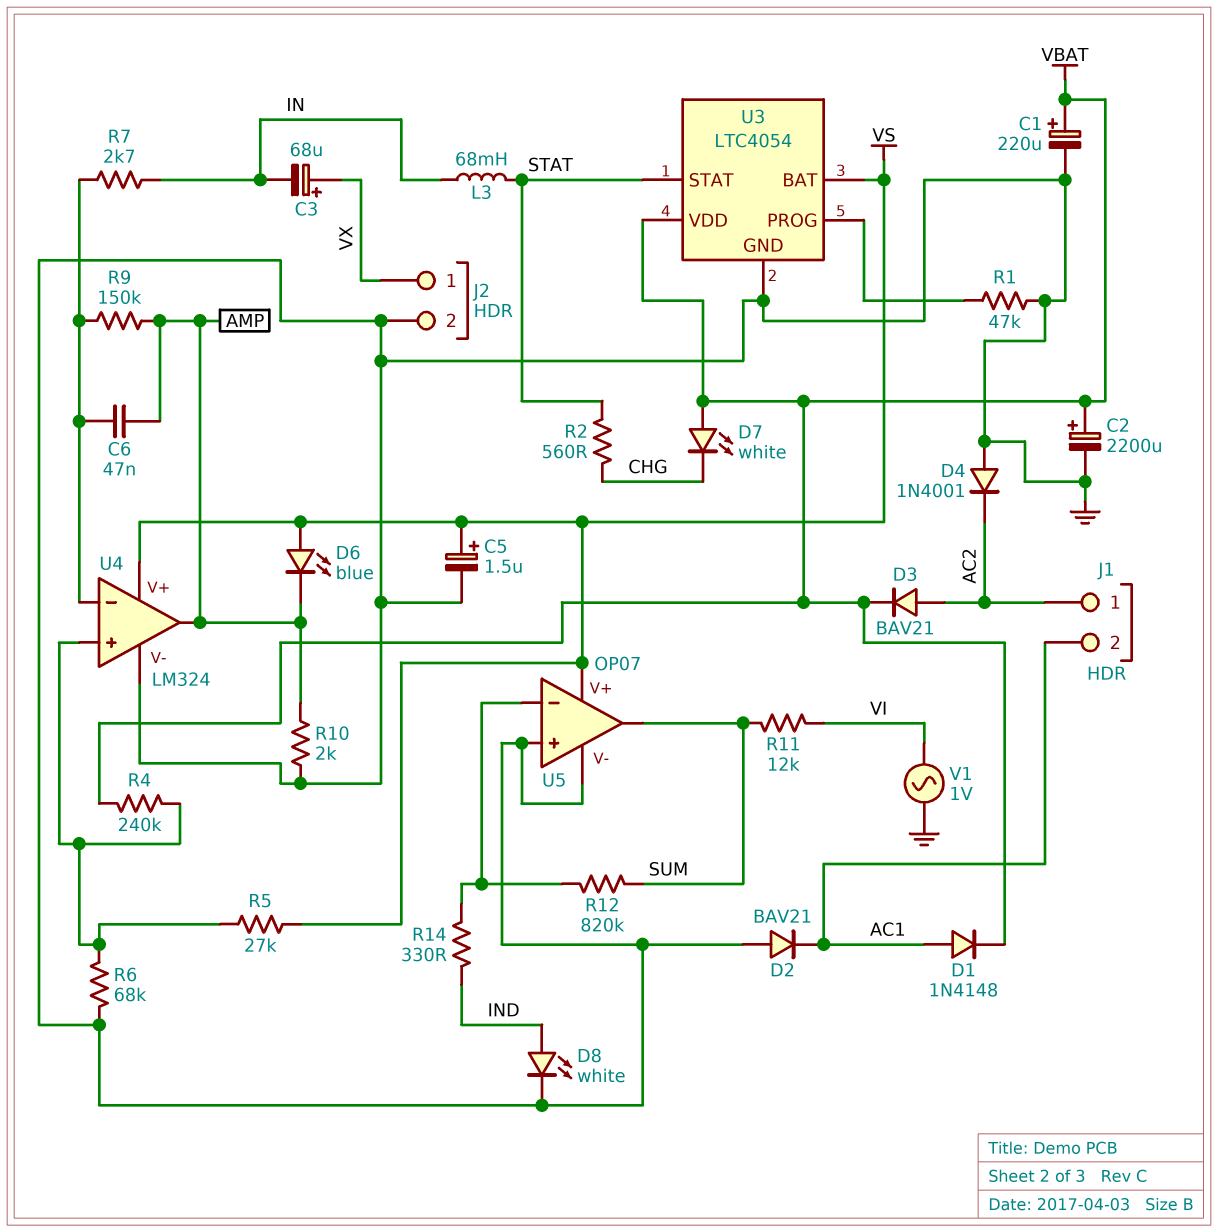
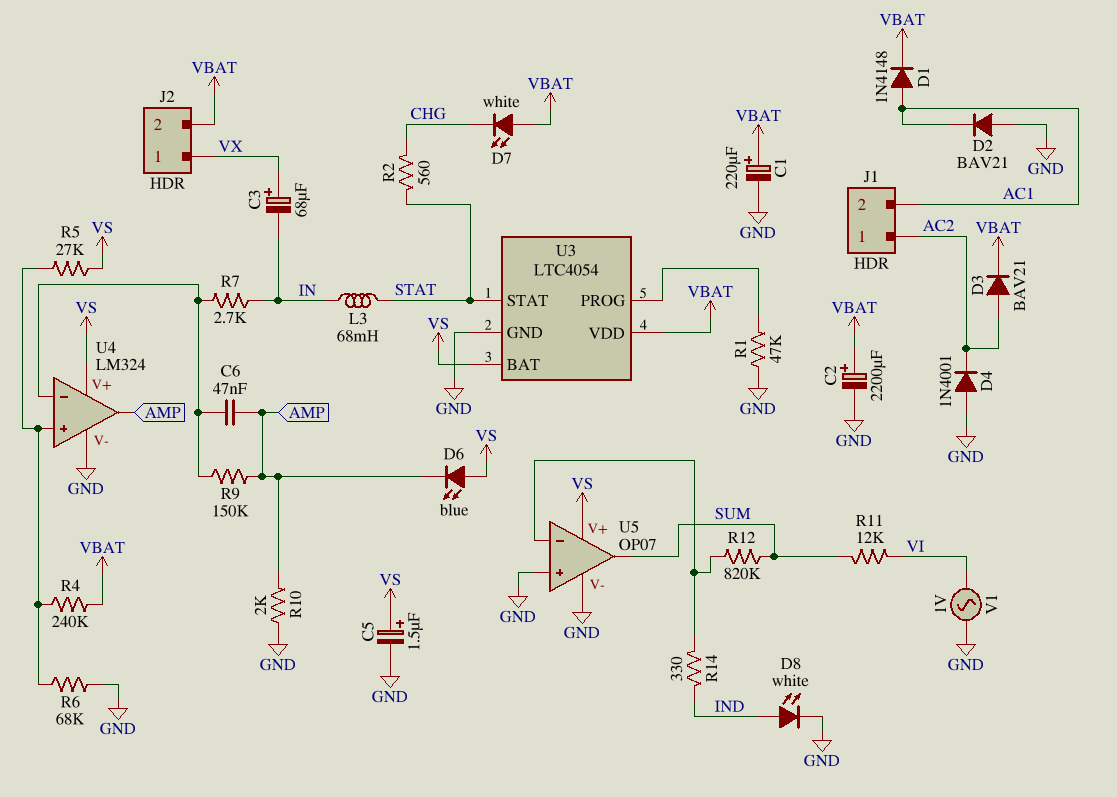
J2 pin 2: GND -> VBAT

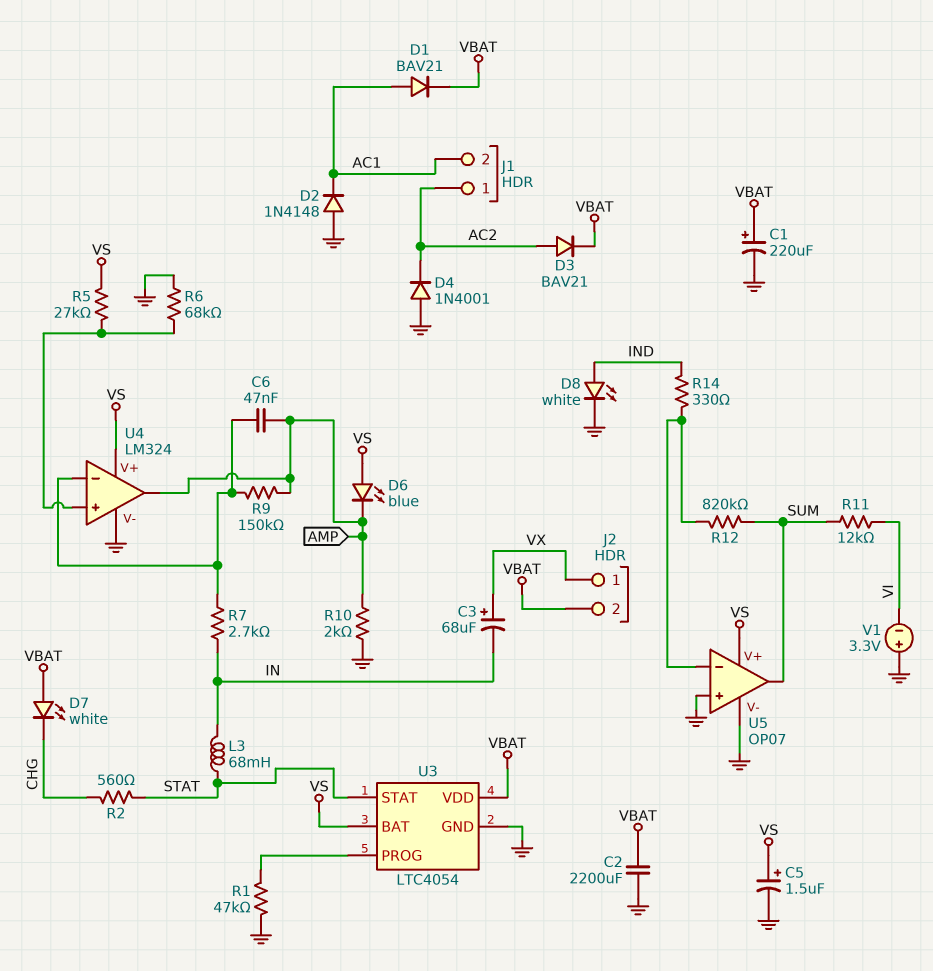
C2: 2200uF (plus VBAT, minus GND) -> 2200uF (GND, VBAT)
D1: diode 1N4148 (A AC1, K VBAT) -> diode BAV21 (A AC1, K VBAT)
D2: diode BAV21 (A GND, K AC1) -> diode 1N4148 (A GND, K AC1)
R4: 240k (U4/in+, VBAT) -> none
V1: AC 1V (GND, VI) -> 3.3V (plus GND, minus VI)

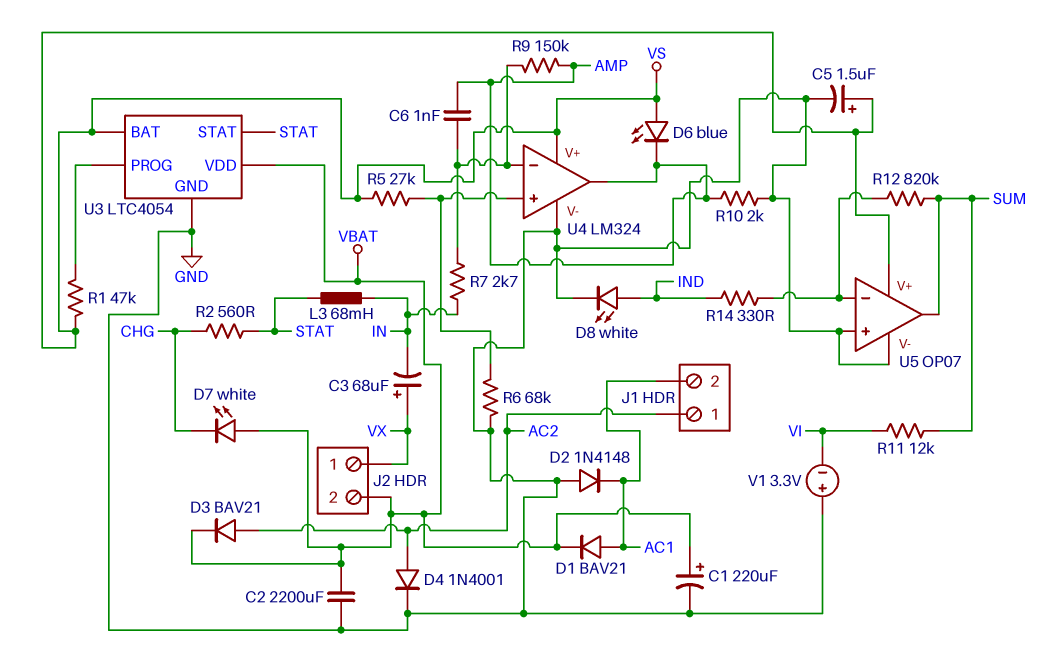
C6: 47nF (AMP, U4/in-) -> 1nF (AMP, U4/in-)
D4: diode 1N4001 (A GND, K AC2) -> diode 1N4001 (A AC2, K GND)
R1: 47k (GND, U3/PROG) -> 47k (U3/PROG, VS)

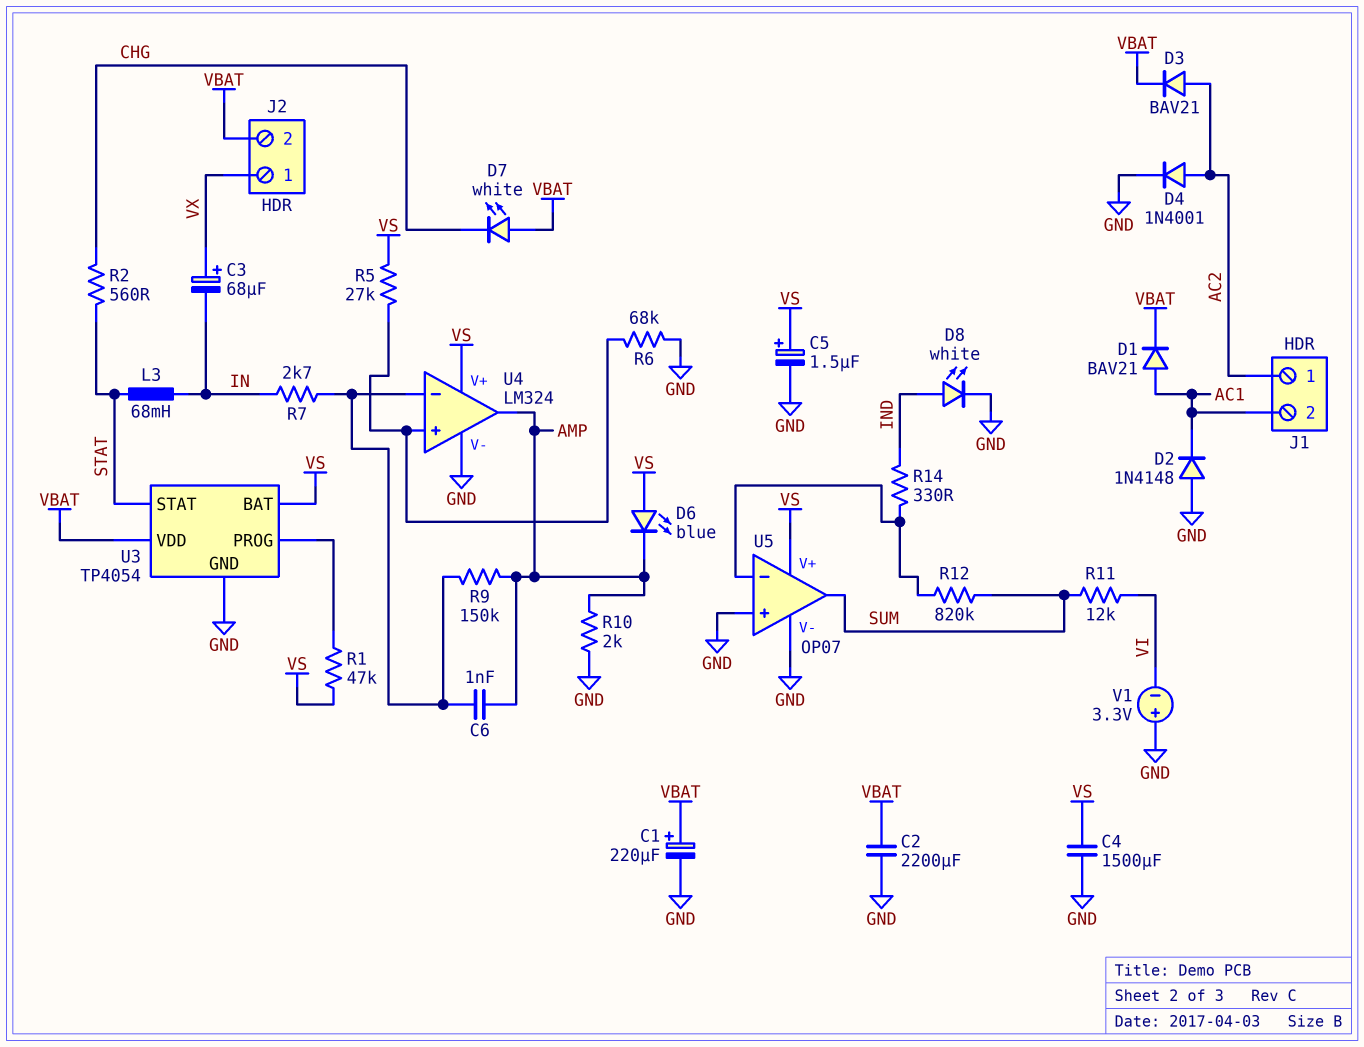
C4: none -> 1500uF (GND, VS)
U3: LTC4054 -> TP4054

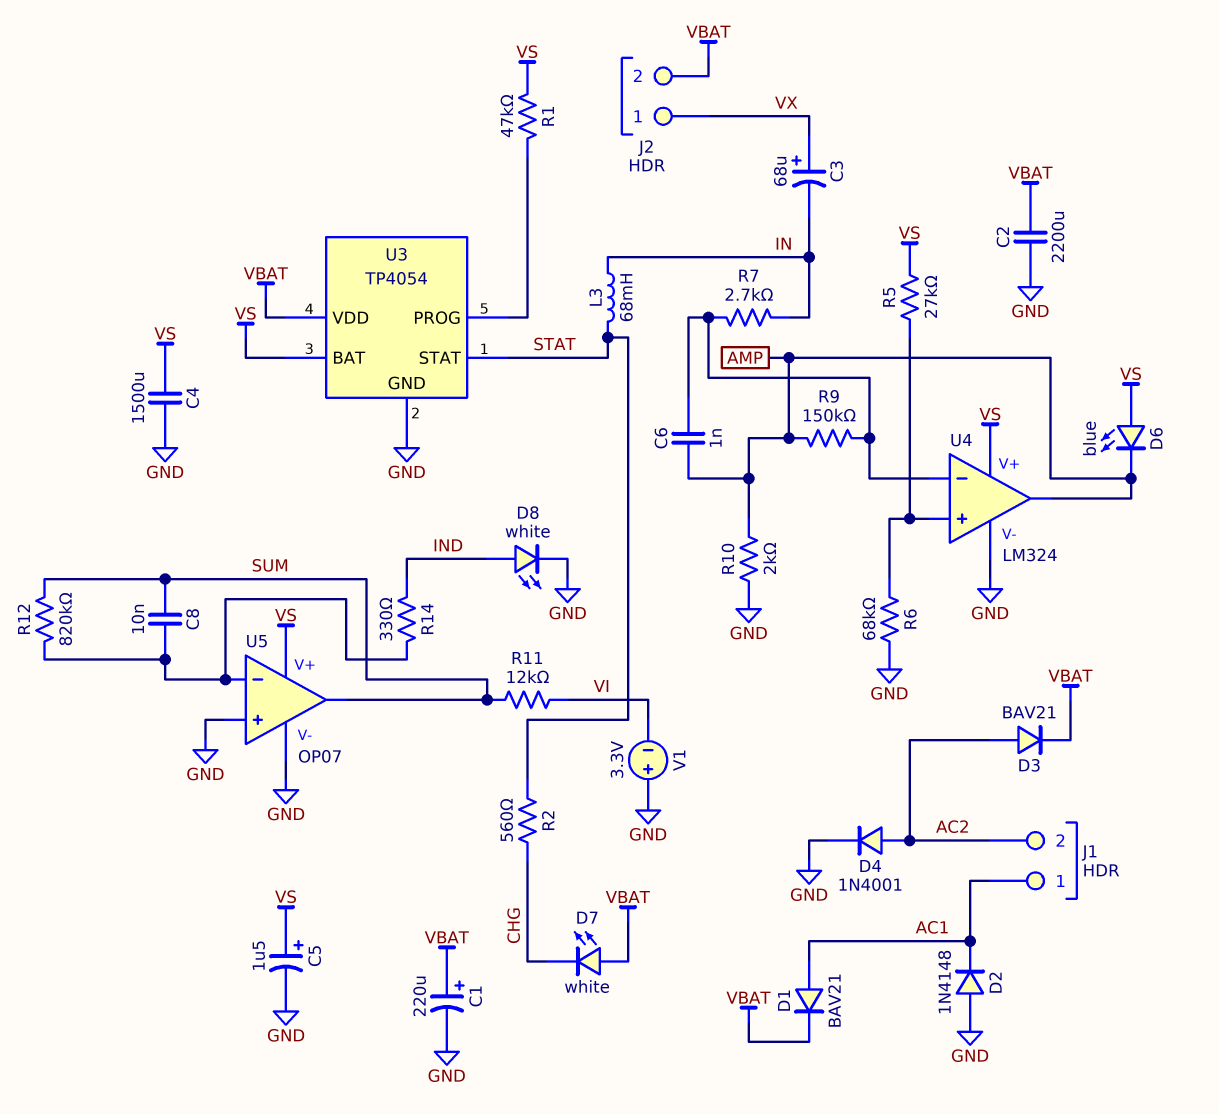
C8: none -> 10nF (SUM, U5/in-)
J1 pin 1: AC2 -> AC1
J1 pin 2: AC1 -> AC2

